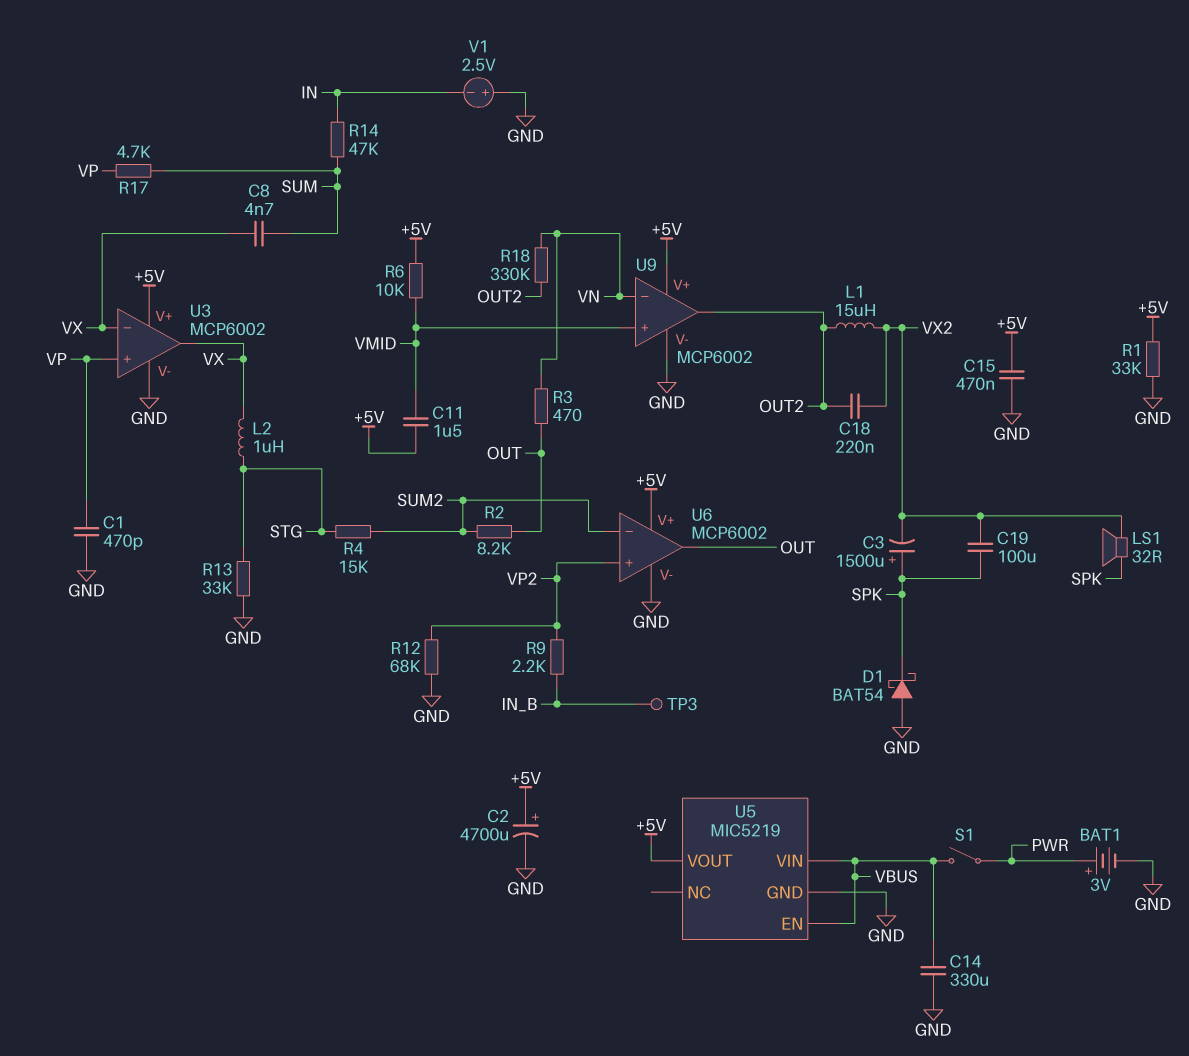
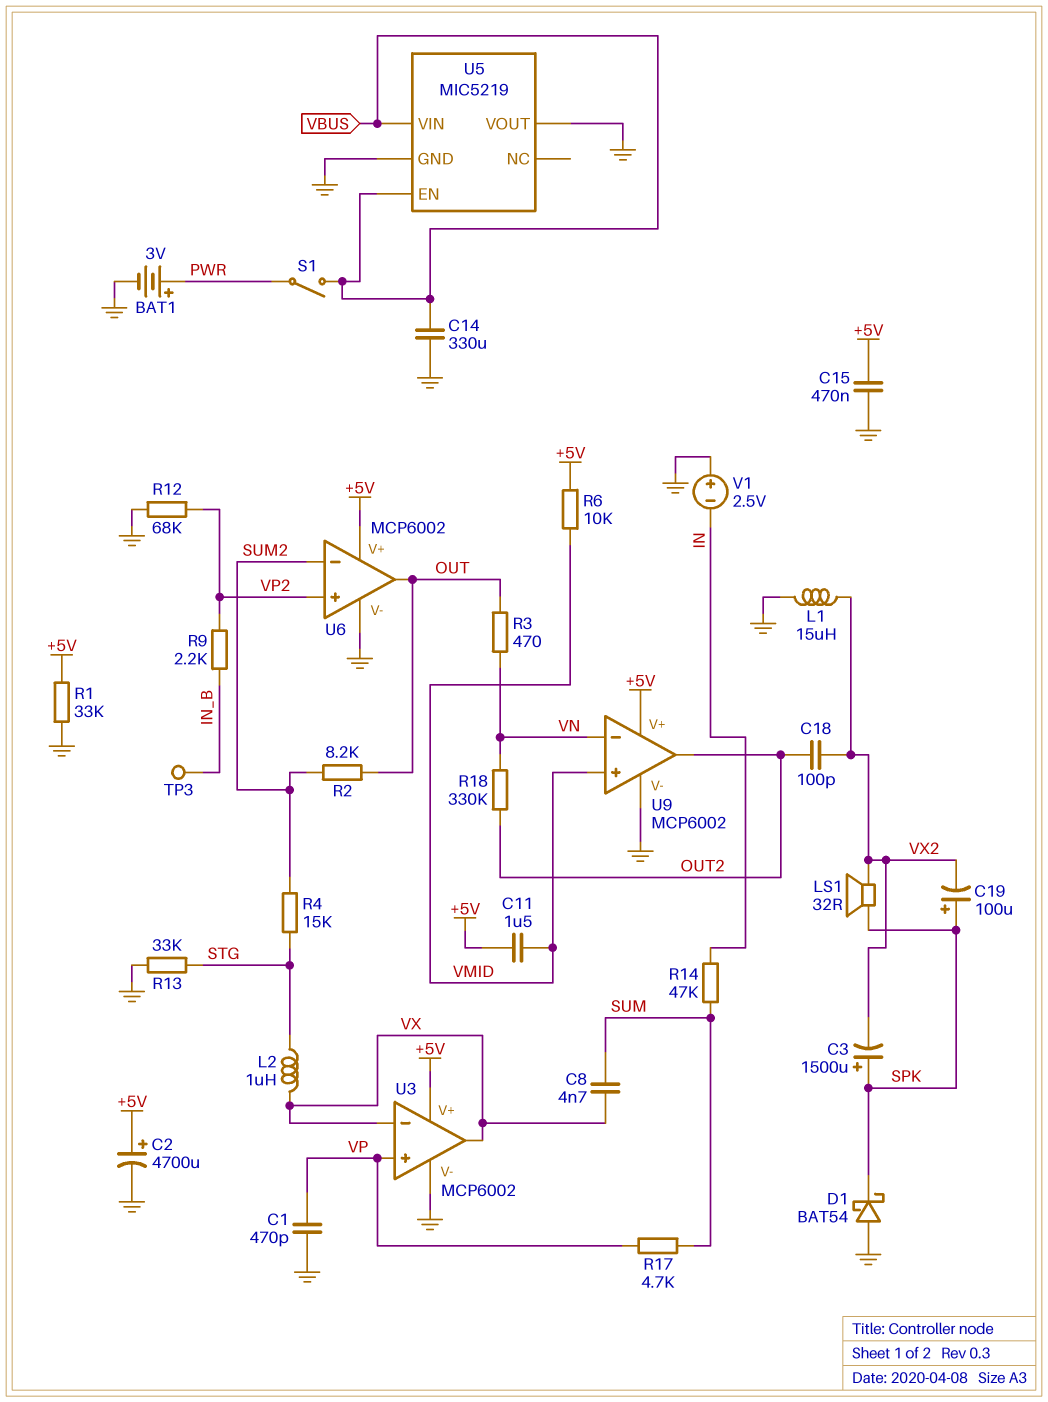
C18: 220nF (OUT2, VX2) -> 100pF (OUT2, VX2)
C19: 100uF (SPK, VX2) -> 100uF (plus SPK, minus VX2)
L1: 15uH (OUT2, VX2) -> 15uH (GND, VX2)
U5 pin VOUT: +5V -> GND

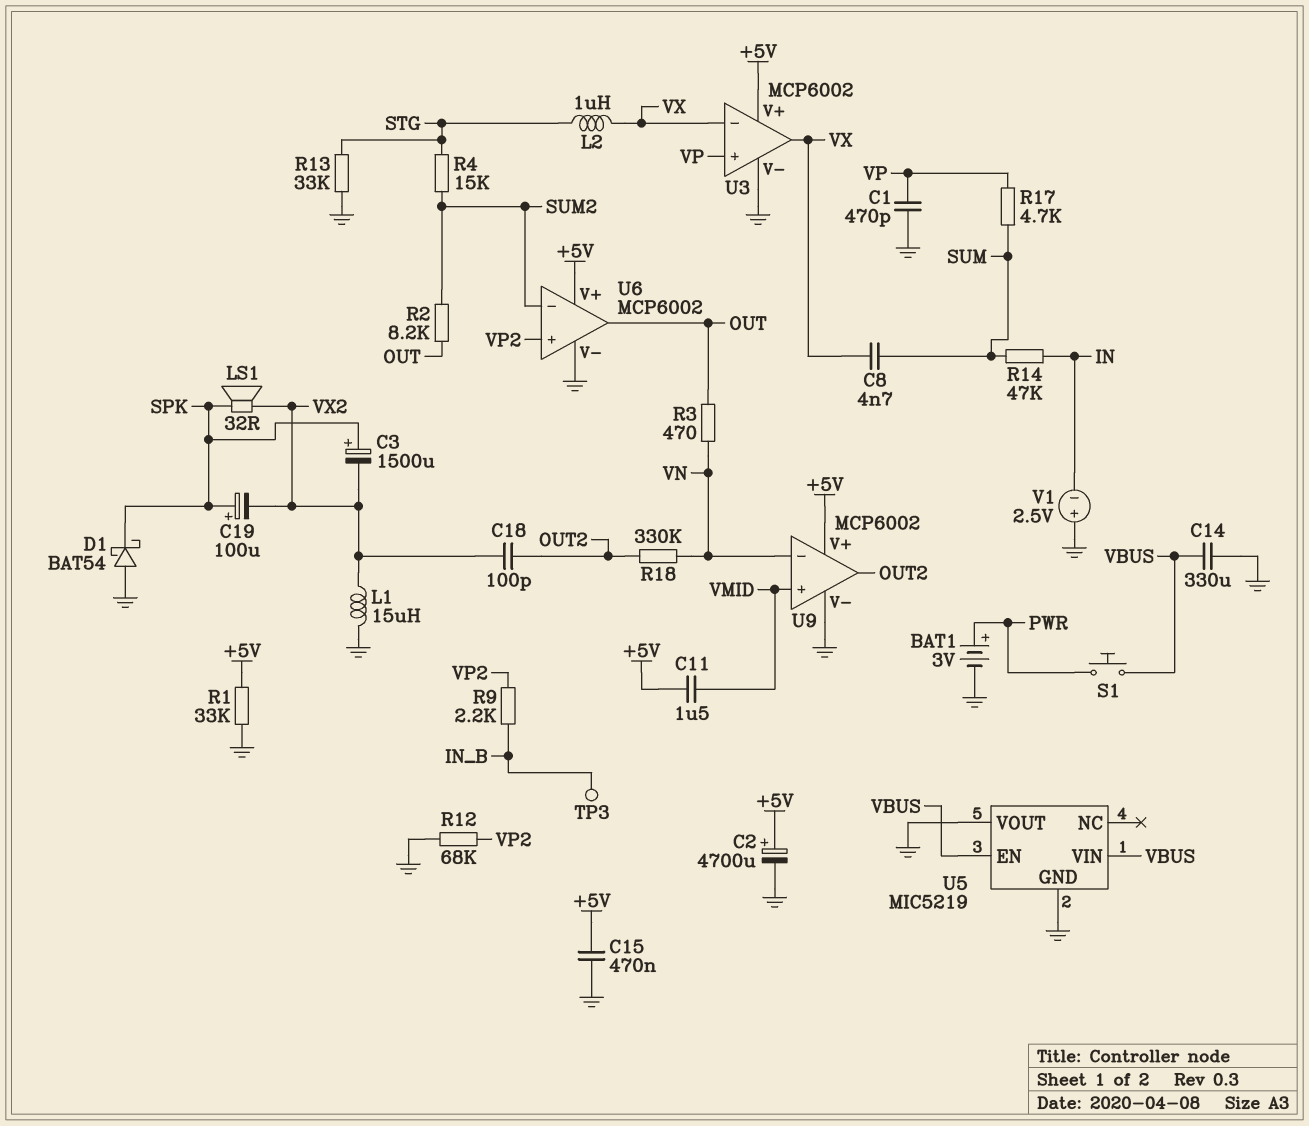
R6: 10k (+5V, VMID) -> none
S1: switch (PWR, VBUS) -> button (PWR, VBUS)

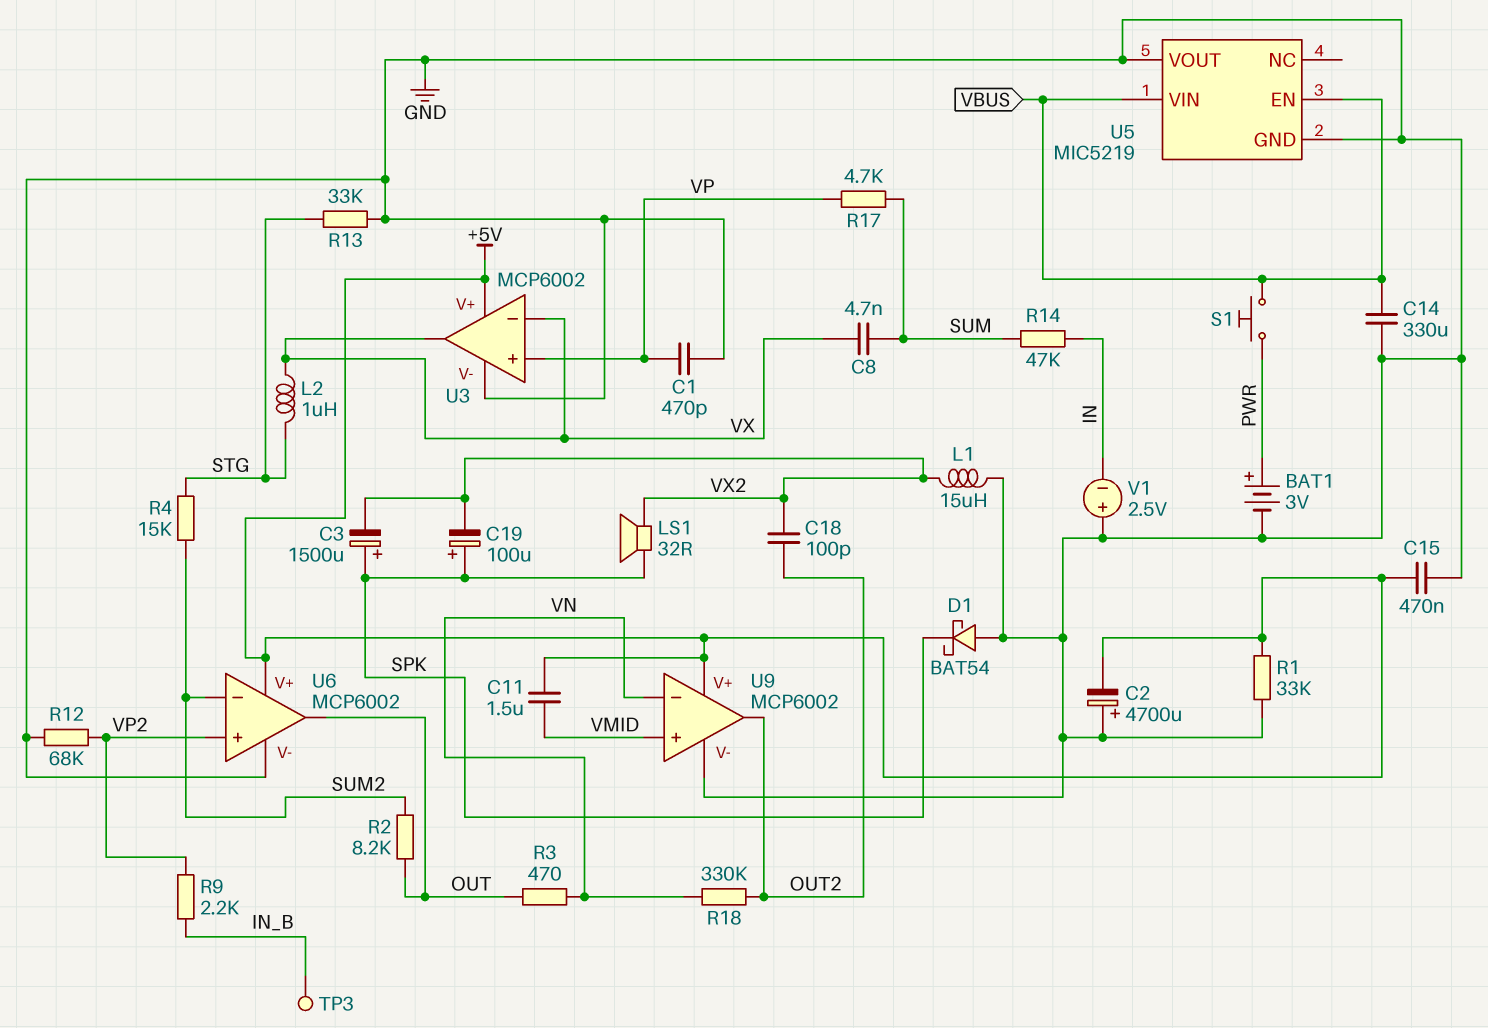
C2: 4700uF (plus +5V, minus GND) -> 4700uF (plus GND, minus +5V)

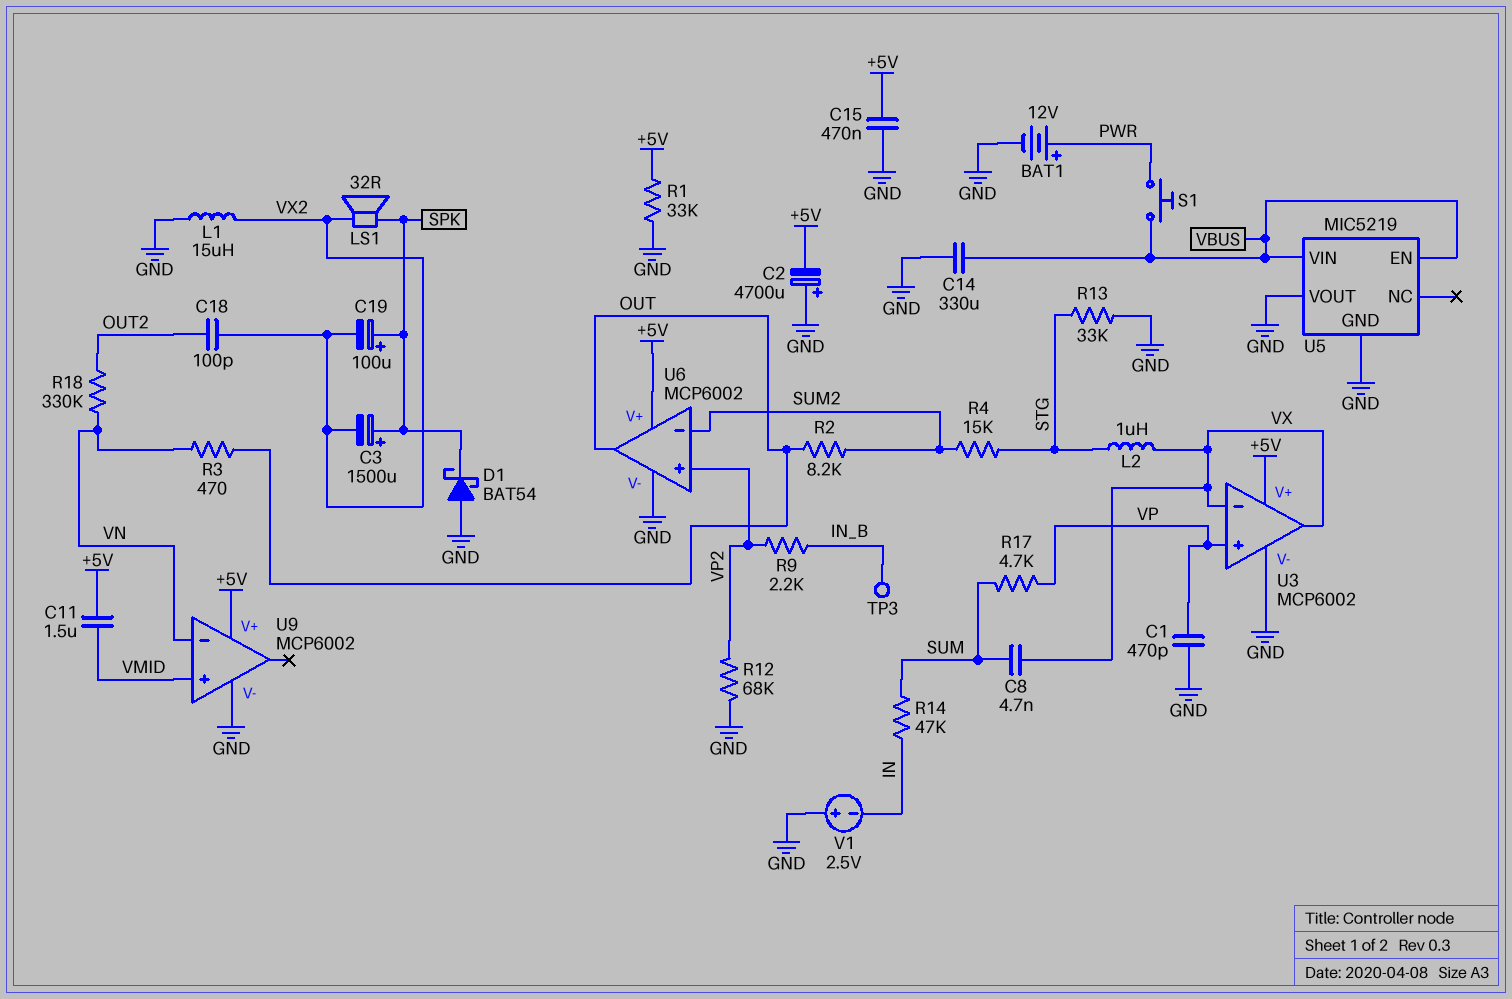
BAT1: 3V (plus PWR, minus GND) -> 12V (plus PWR, minus GND)
U9 pin out: OUT2 -> none

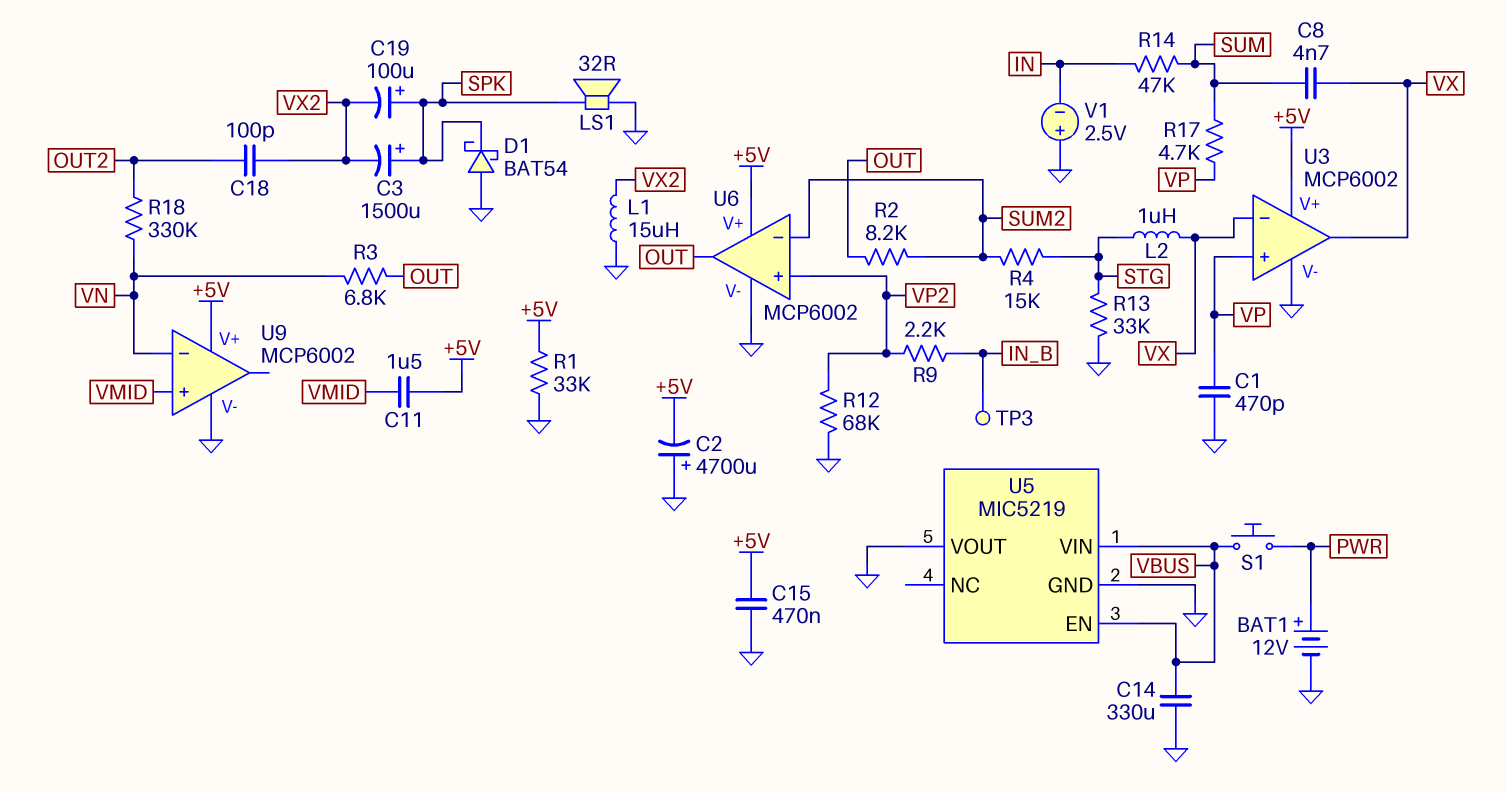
LS1: speaker 32R (SPK, VX2) -> speaker 32R (GND, SPK)
R3: 470 (OUT, VN) -> 6.8k (OUT, VN)

